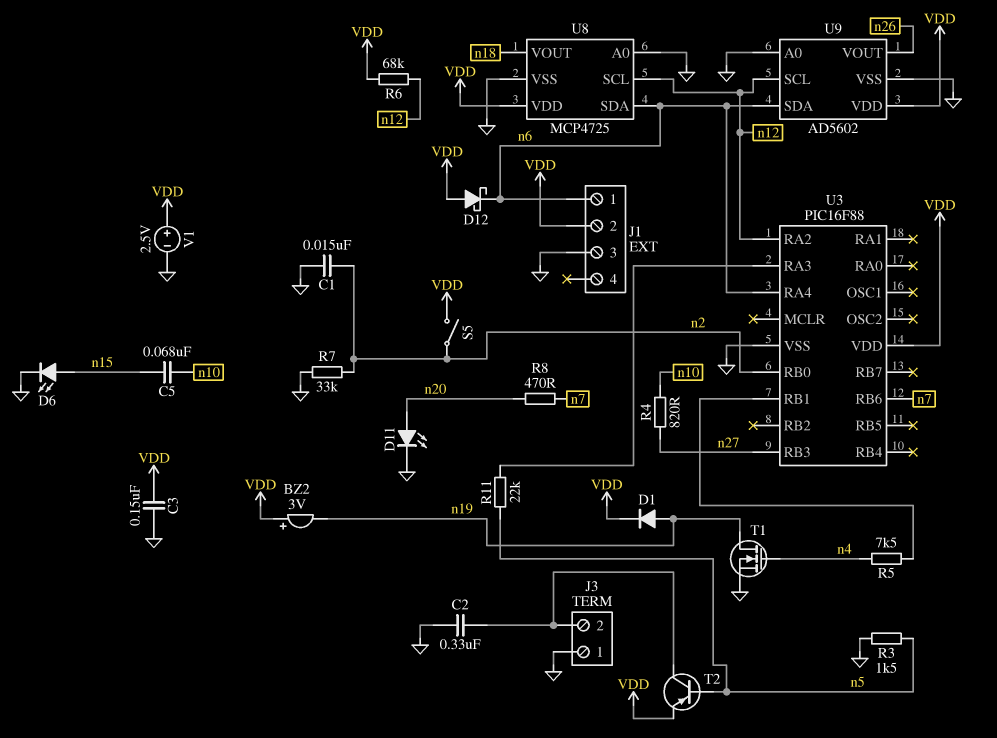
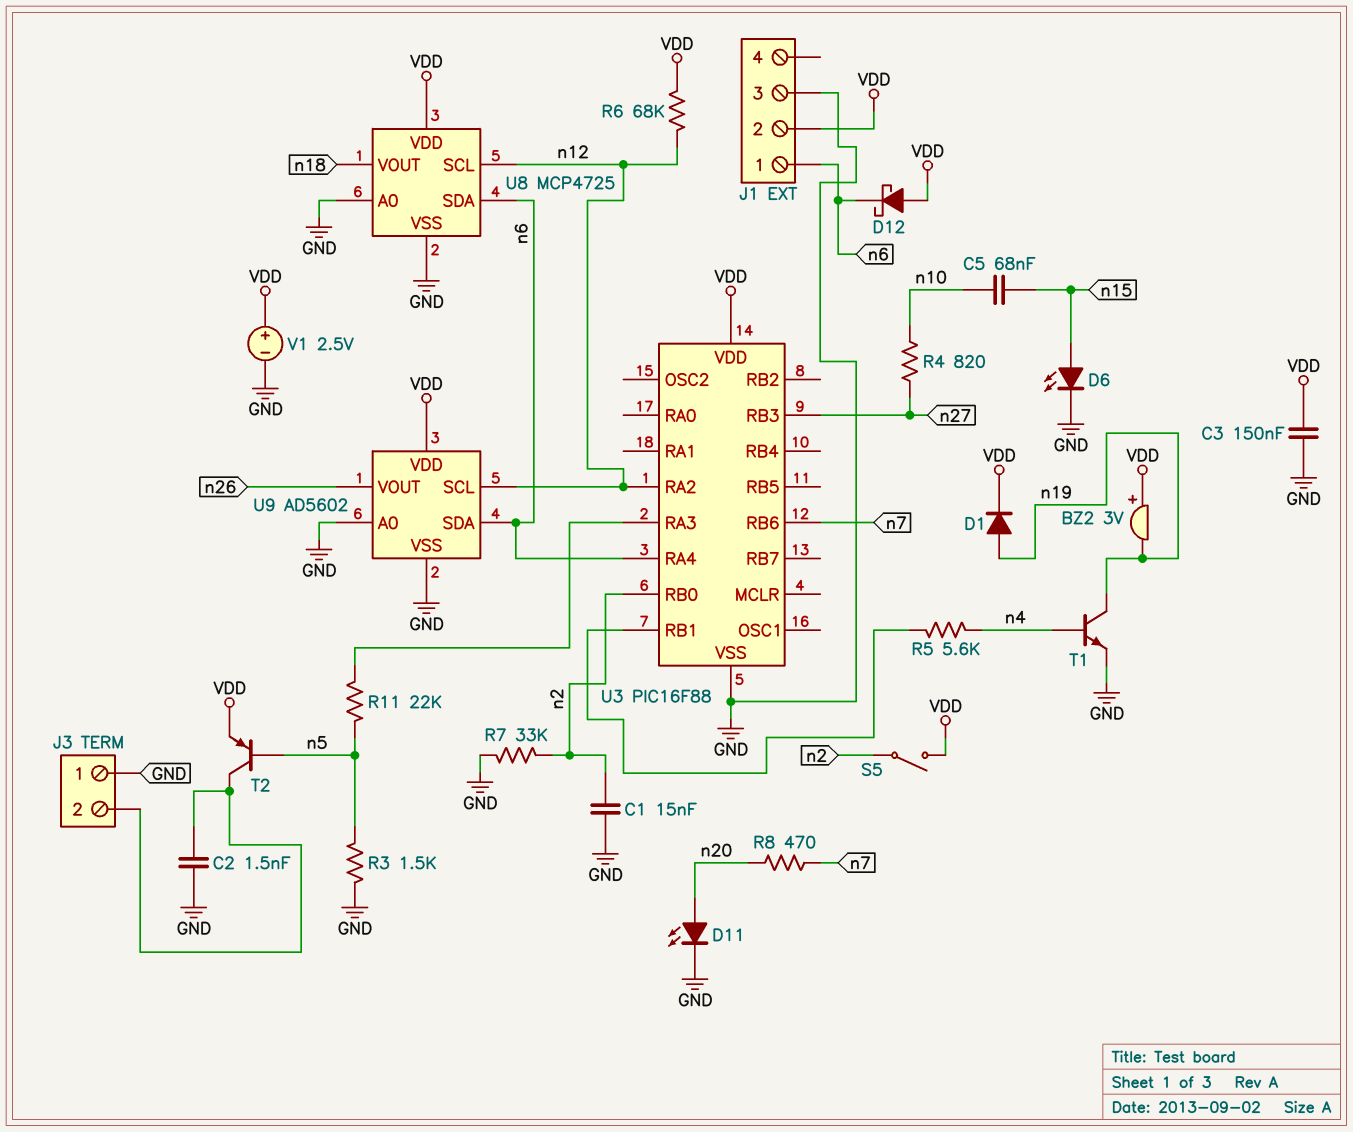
C2: 330nF (GND, J3/2) -> 1.5nF (GND, J3/2)
R5: 7.5k (U3/RB1, n4) -> 5.6k (U3/RB1, n4)
T1: NMOS (G n4, D n19, S GND) -> NPN (B n4, C n19, E GND)

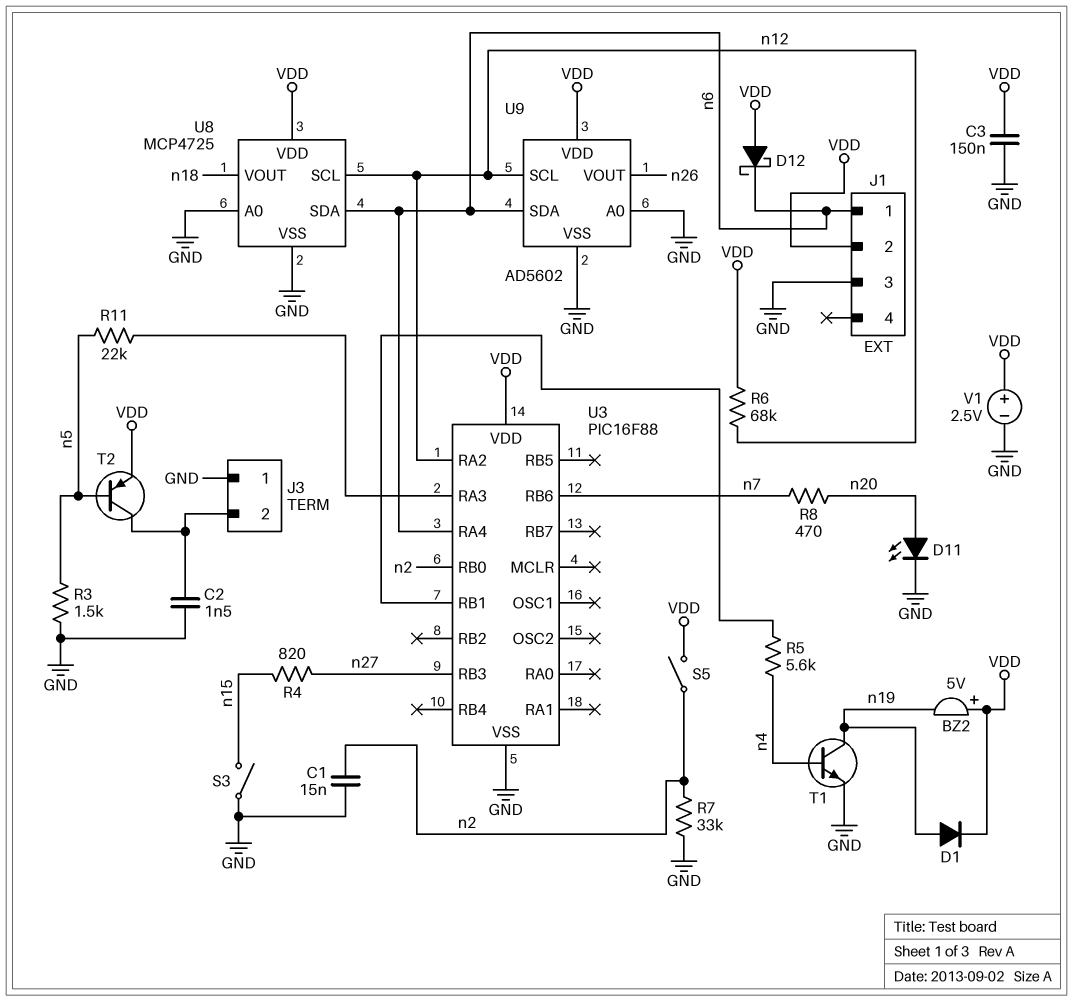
BZ2: buzzer 3V (plus VDD, minus n19) -> buzzer 5V (plus VDD, minus n19)
C5: 68nF (n10, n15) -> none
D6: LED (A n15, K GND) -> none
R4: 820 (n10, n27) -> 820 (n15, n27)
S3: none -> switch (GND, n15)

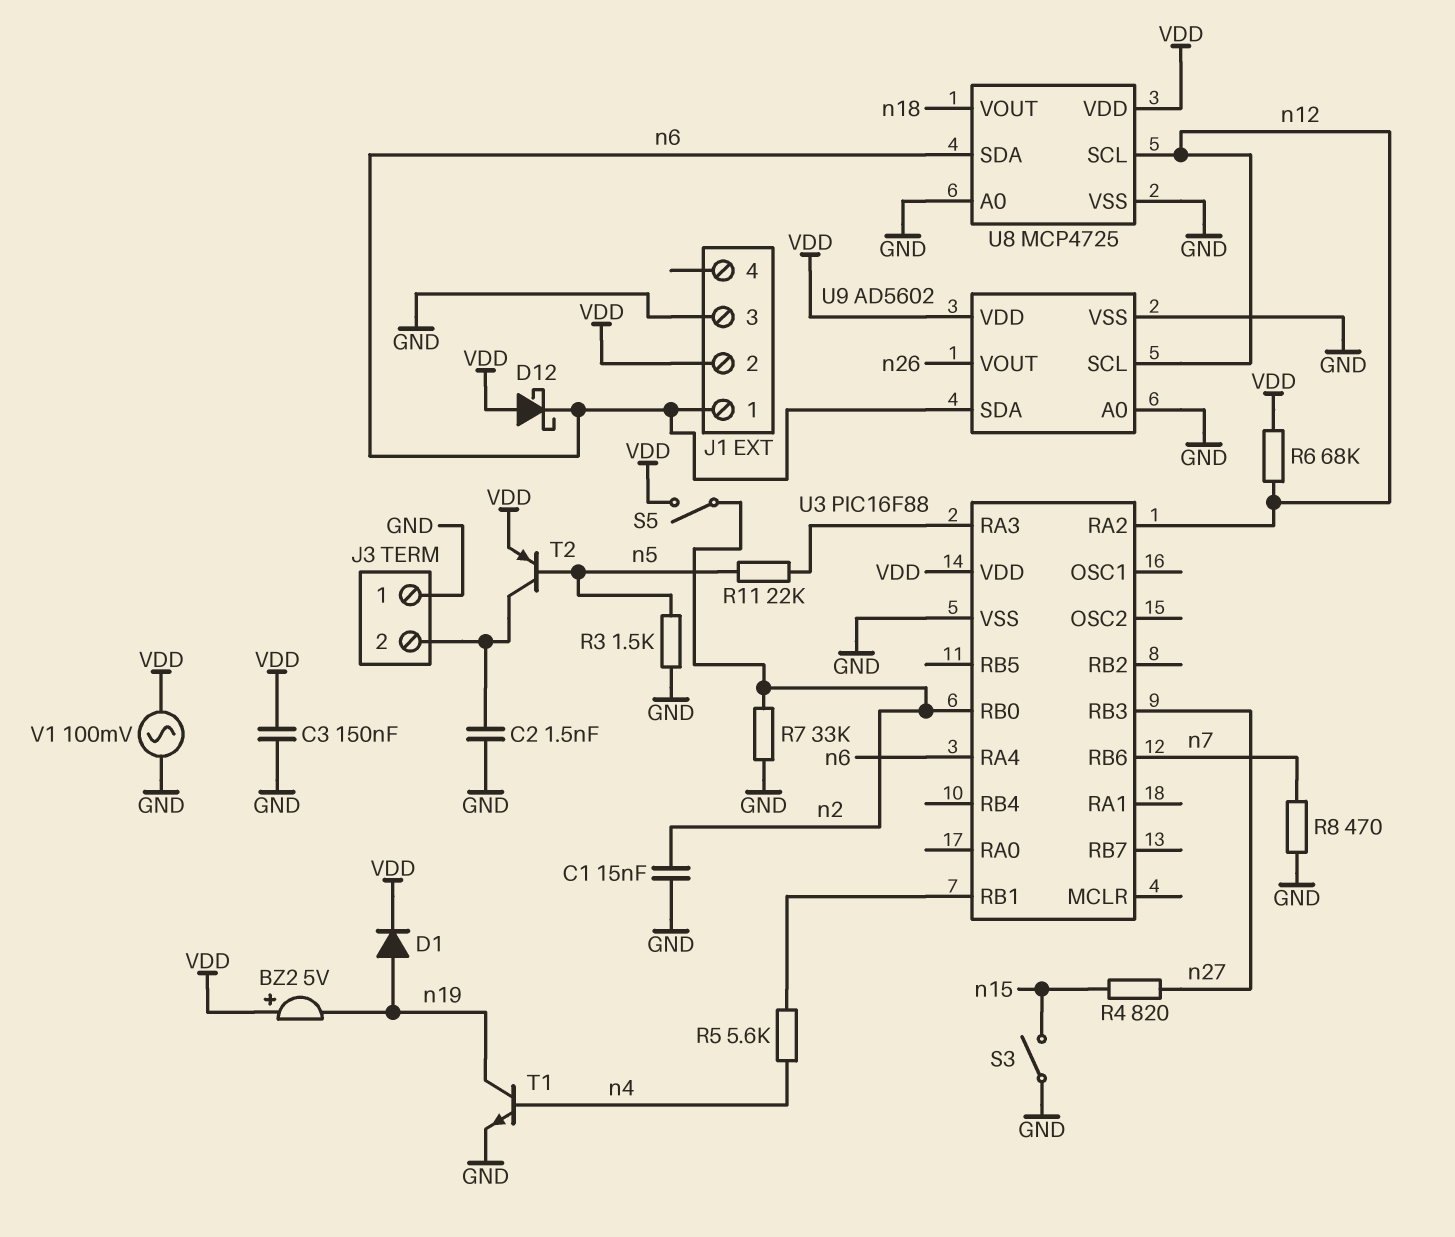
D11: LED (A n20, K GND) -> none
R8: 470 (n7, n20) -> 470 (GND, n7)
V1: 2.5V (plus VDD, minus GND) -> AC 100mV (GND, VDD)

